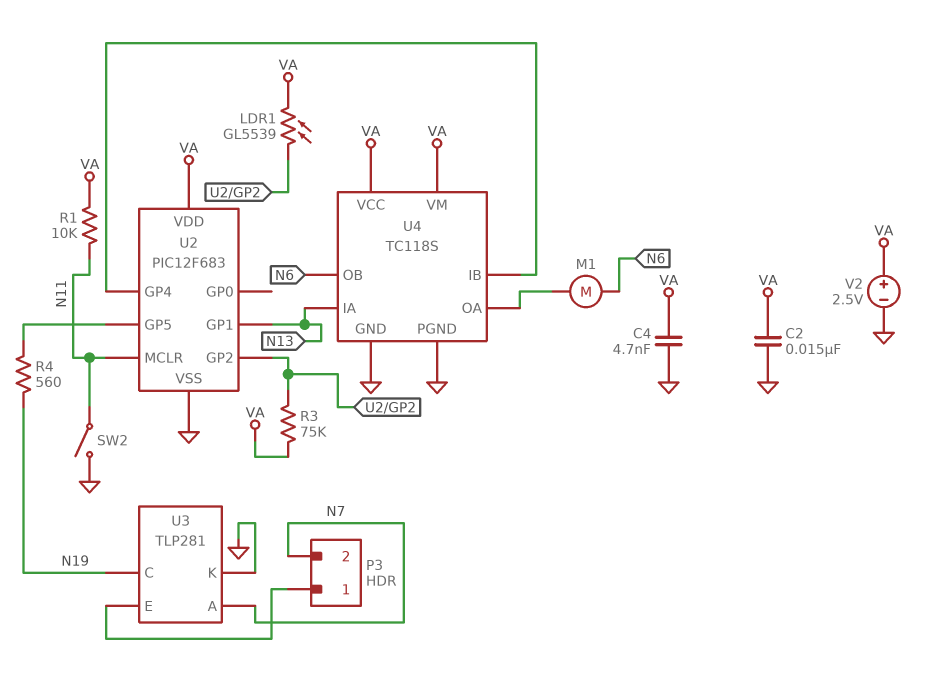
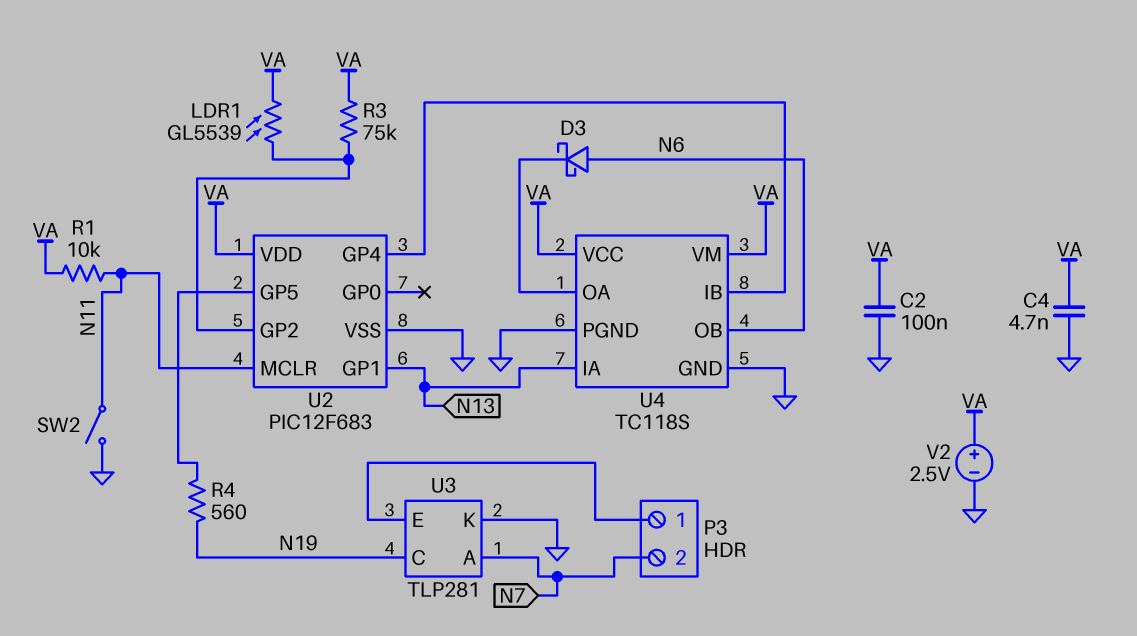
C2: 15nF (GND, VA) -> 100nF (GND, VA)
D3: none -> schottky (A N6, K U4/OA)
M1: motor (N6, U4/OA) -> none

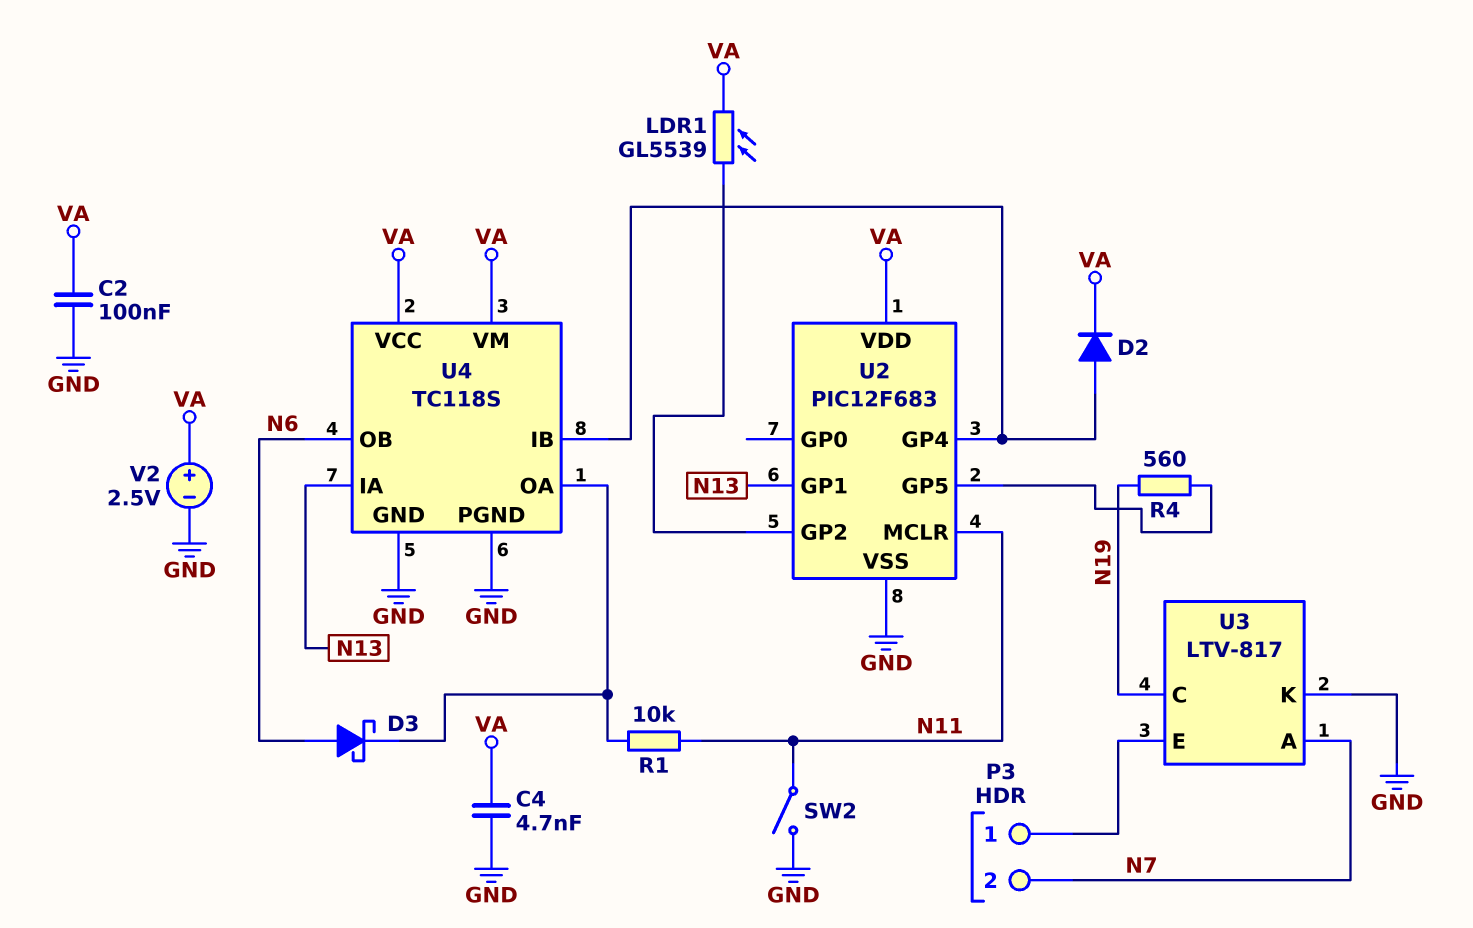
D2: none -> diode (A U2/GP4, K VA)
R1: 10k (N11, VA) -> 10k (N11, U4/OA)
R3: 75k (U2/GP2, VA) -> none
U3: TLP281 -> LTV-817

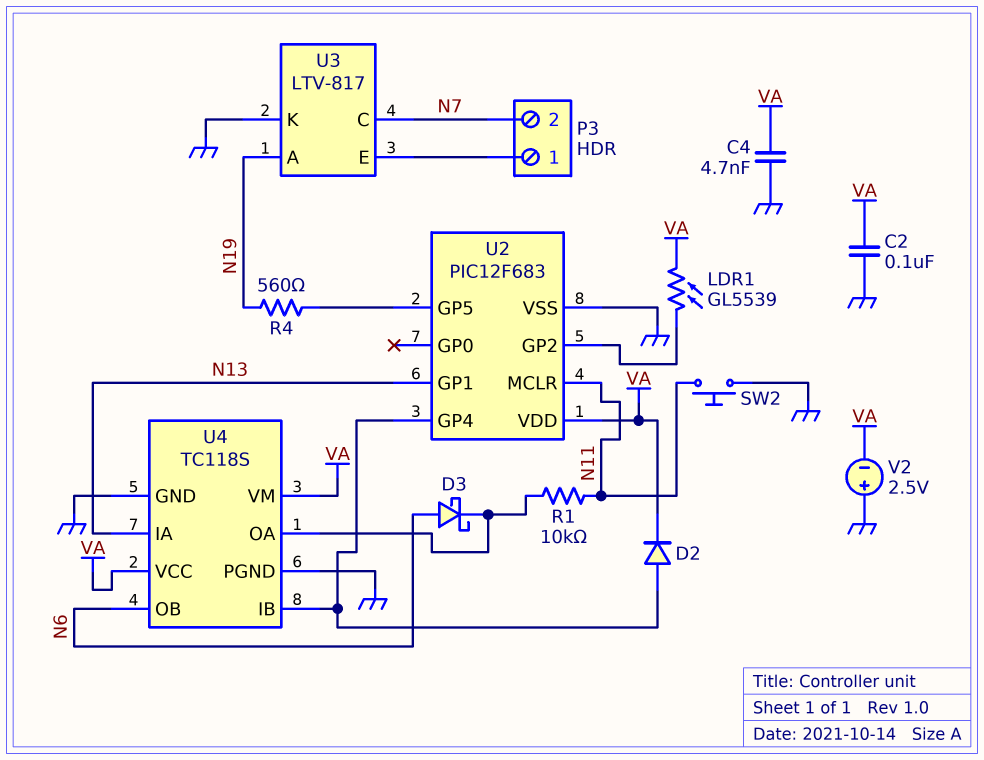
SW2: switch (GND, N11) -> button (GND, N11)
U3 pin A: N7 -> N19
U3 pin C: N19 -> N7
V2: 2.5V (plus VA, minus GND) -> 2.5V (plus GND, minus VA)

